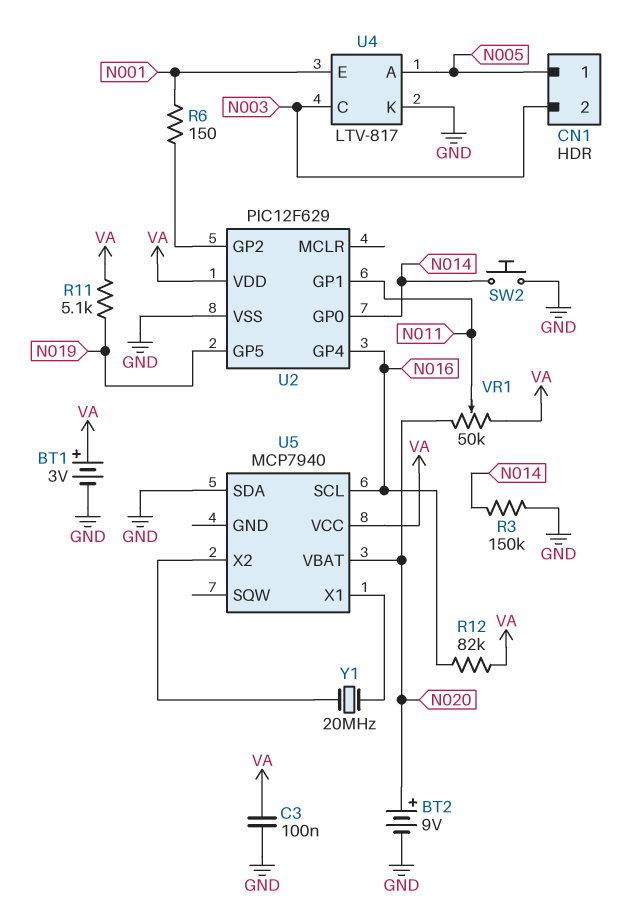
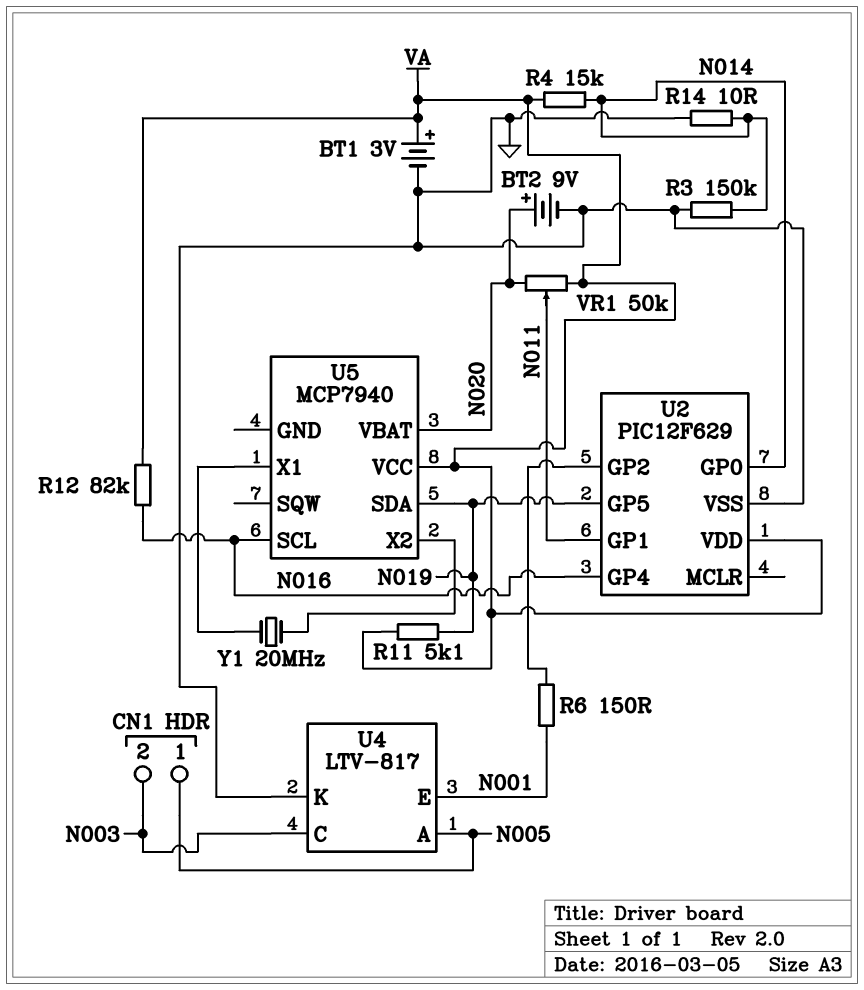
C3: 100nF (GND, VA) -> none
R4: none -> 15k (N014, VA)
R14: none -> 10 (GND, N014)
SW2: button (GND, N014) -> none
U5 pin SDA: GND -> N019

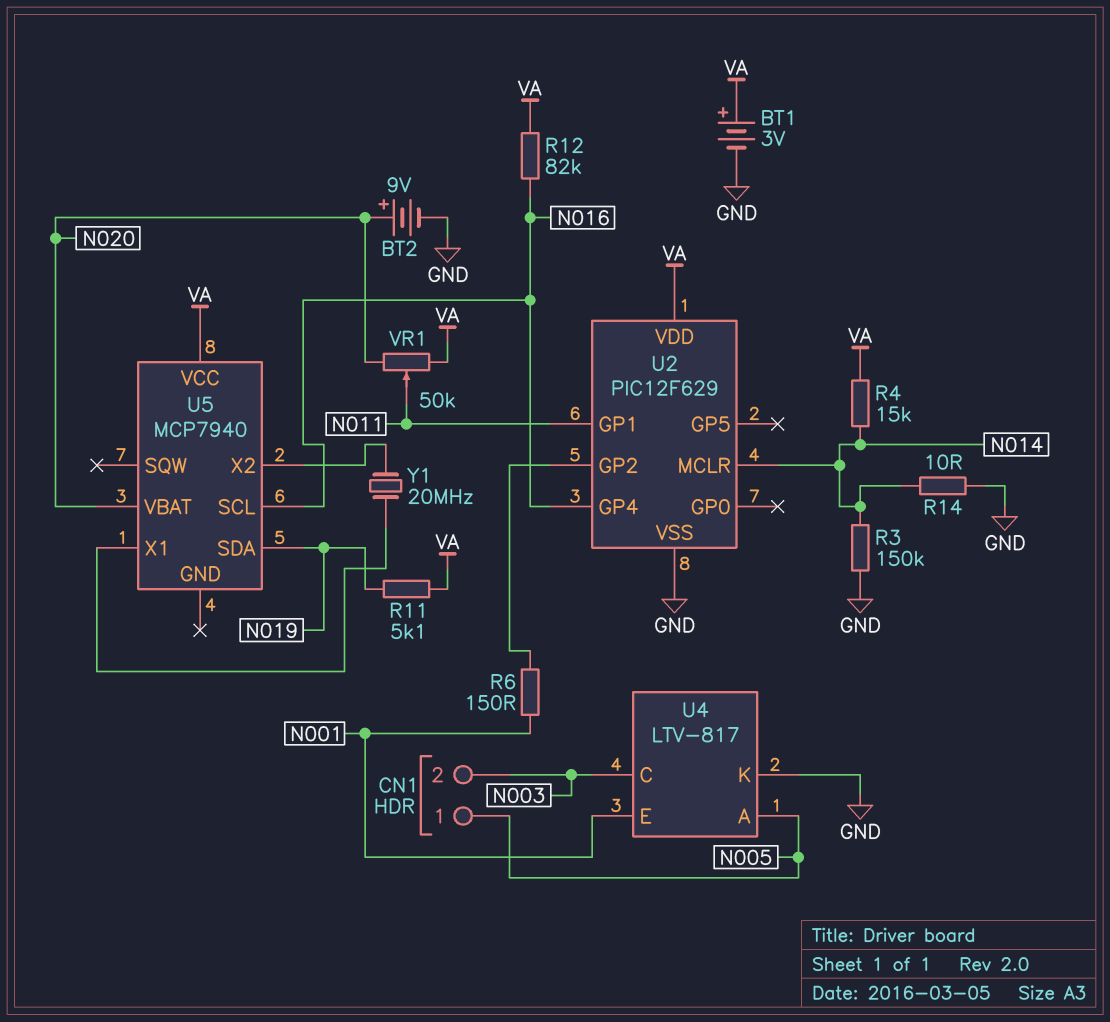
U2 pin GP0: N014 -> none
U2 pin GP5: N019 -> none
U2 pin MCLR: none -> N014

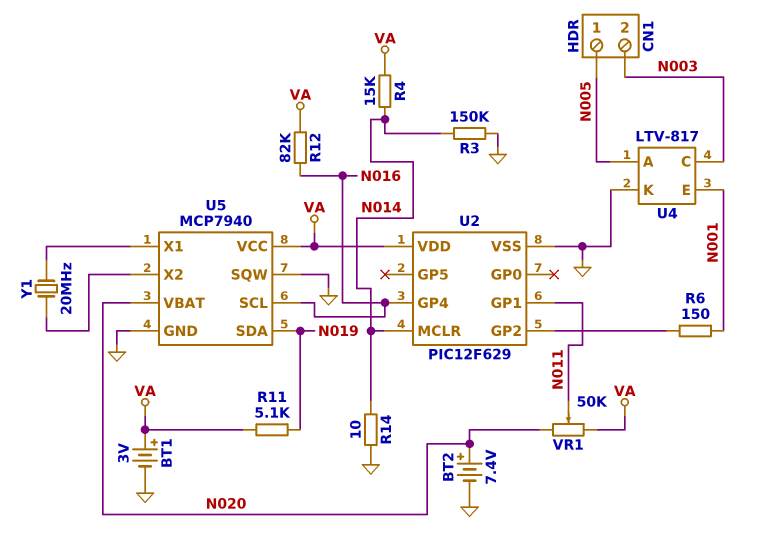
BT2: 9V (plus N020, minus GND) -> 7.4V (plus N020, minus GND)
U5 pin GND: none -> GND
U5 pin SQW: none -> GND

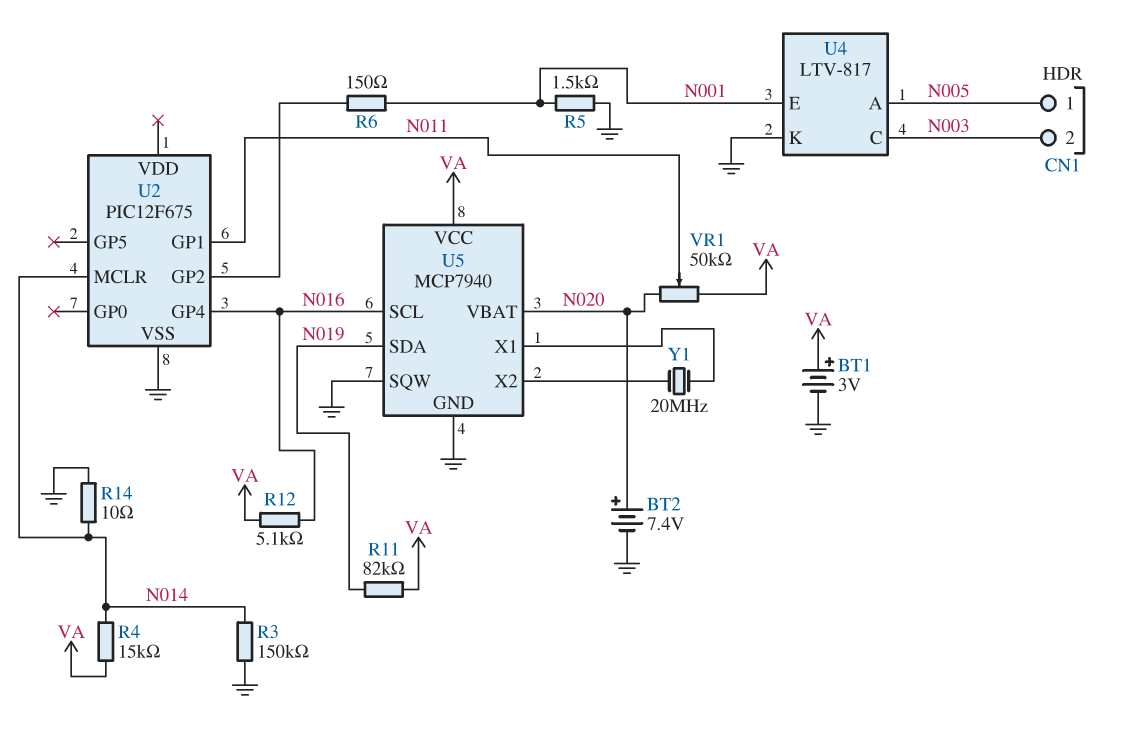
R5: none -> 1.5k (GND, N001)
R11: 5.1k (N019, VA) -> 82k (N019, VA)
R12: 82k (N016, VA) -> 5.1k (N016, VA)
U2: PIC12F629 -> PIC12F675
U2 pin VDD: VA -> none

